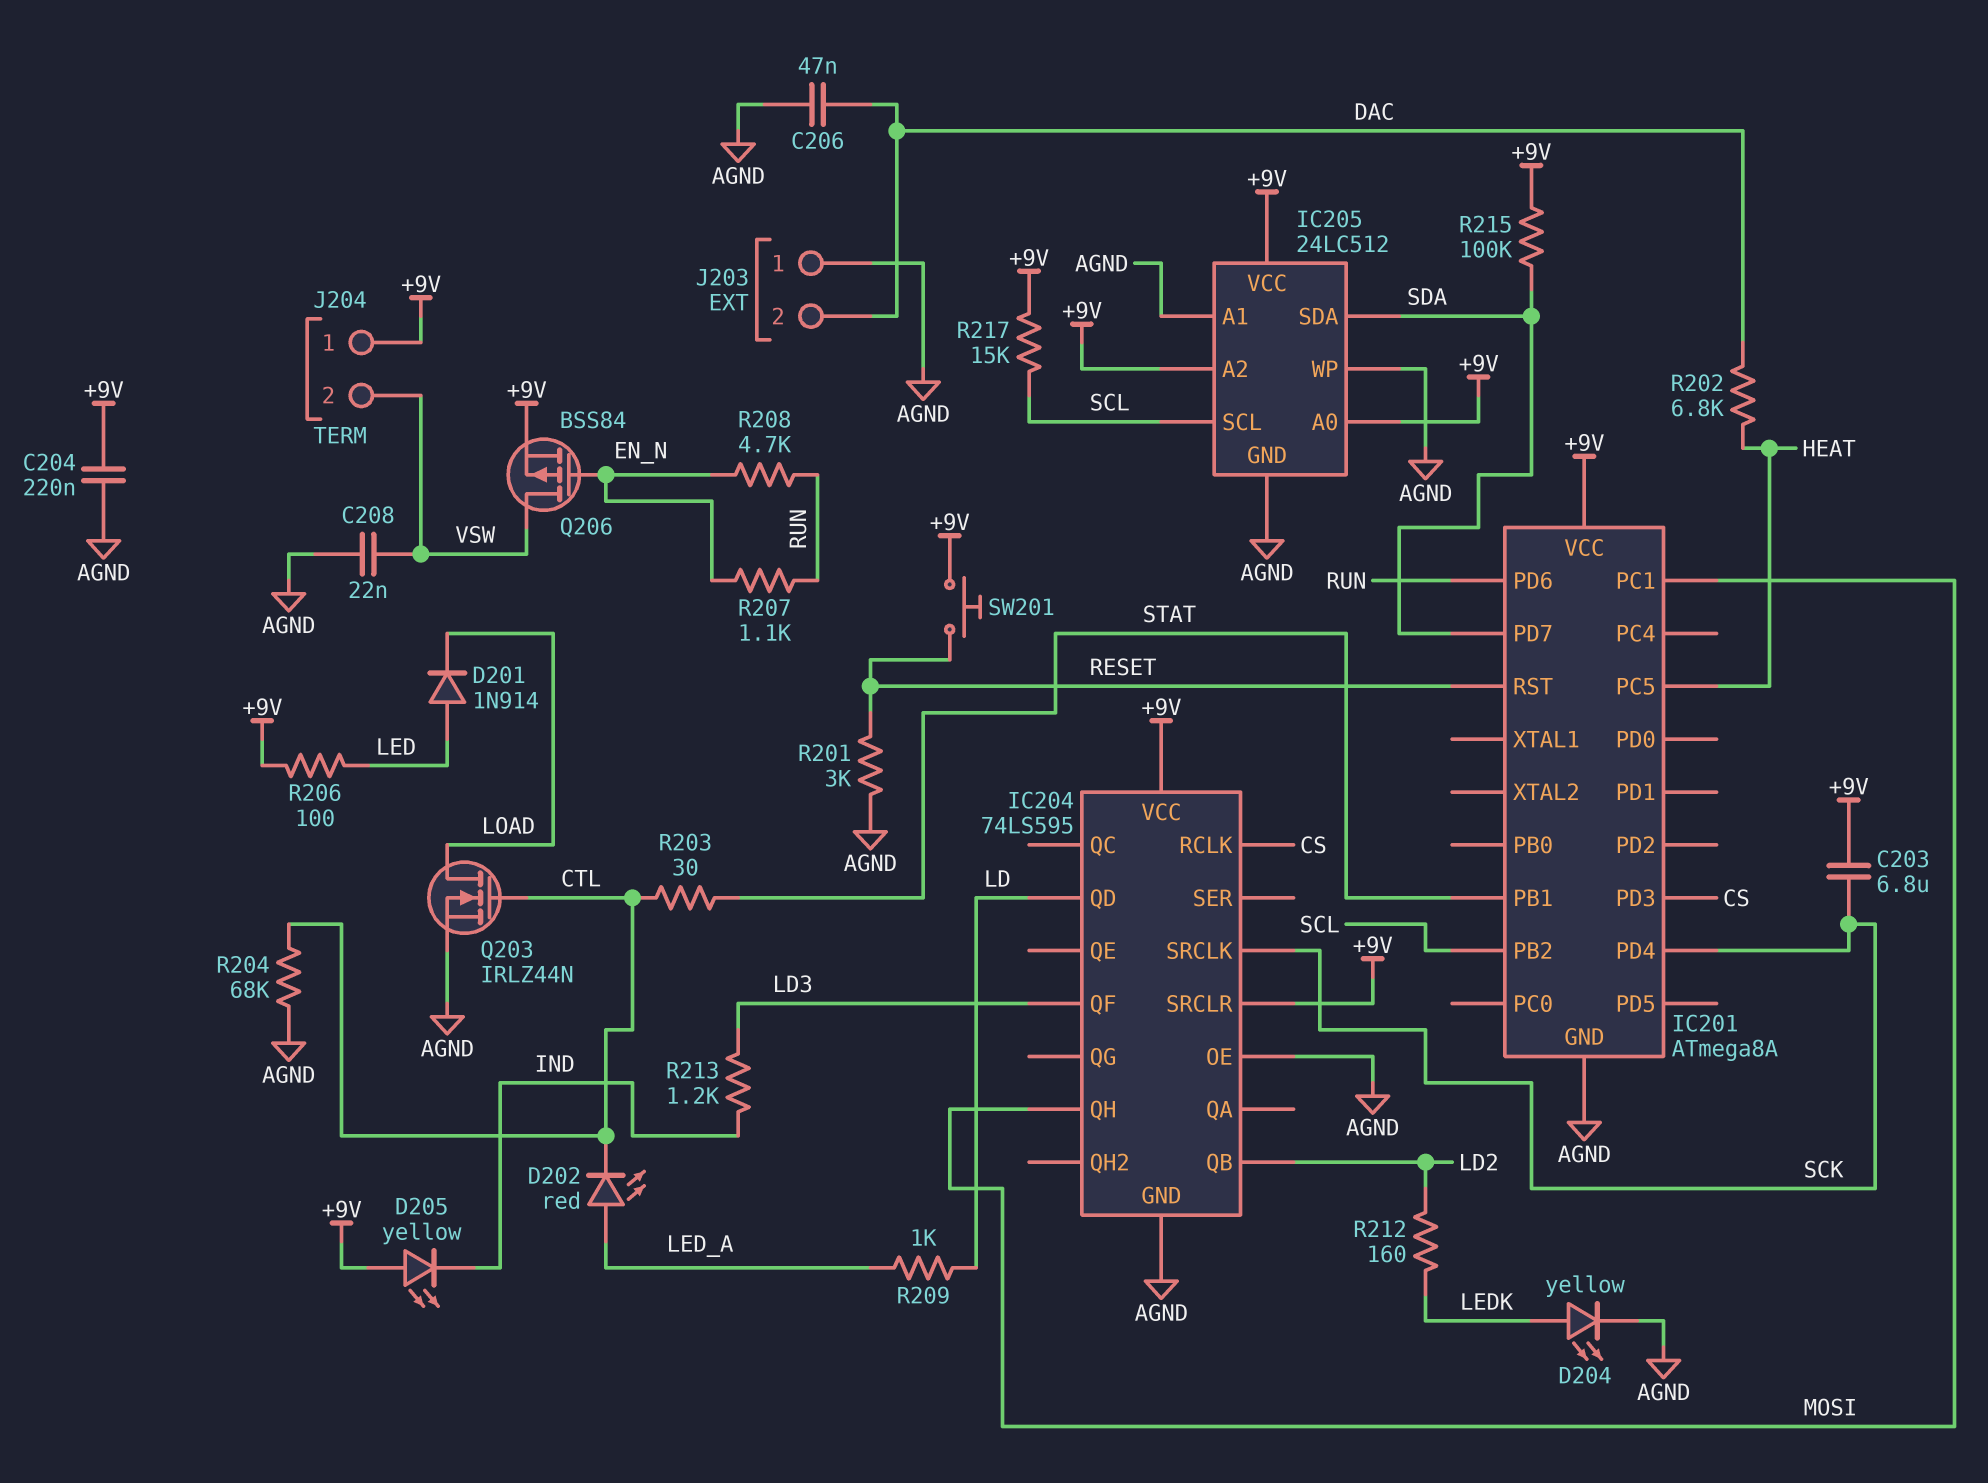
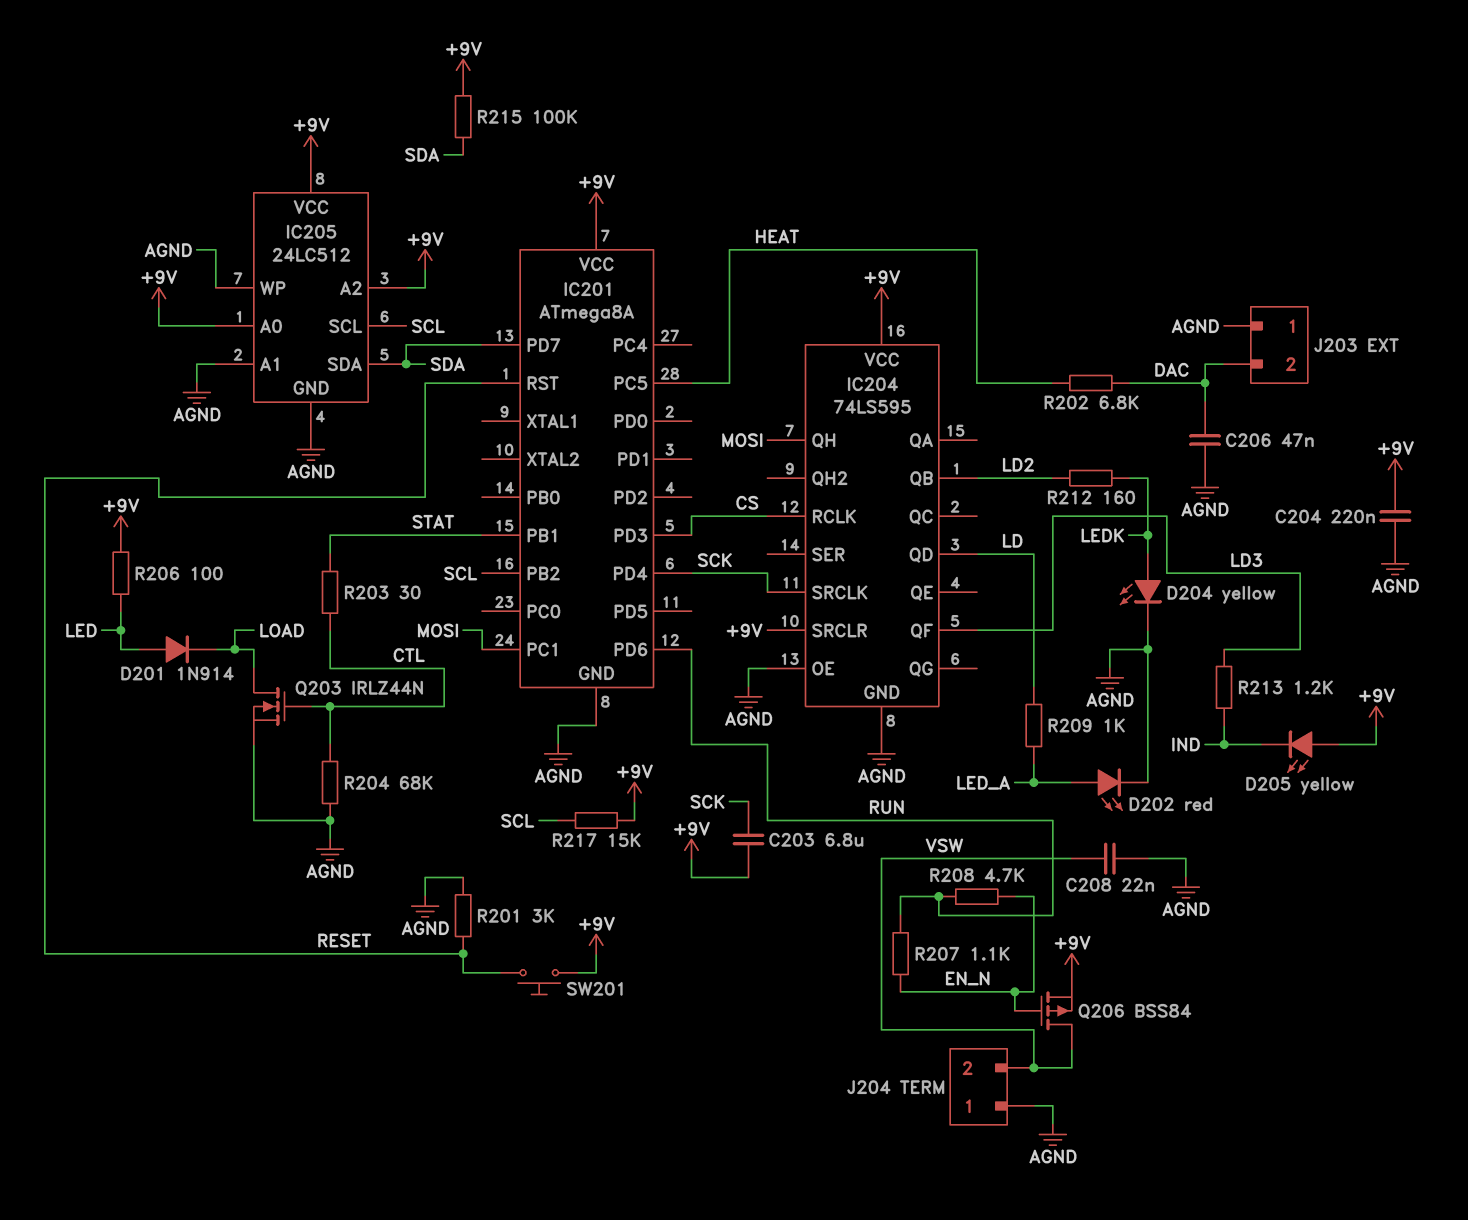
D202: LED red (A LED_A, K CTL) -> LED red (A LED_A, K AGND)
J204 pin 1: +9V -> AGND

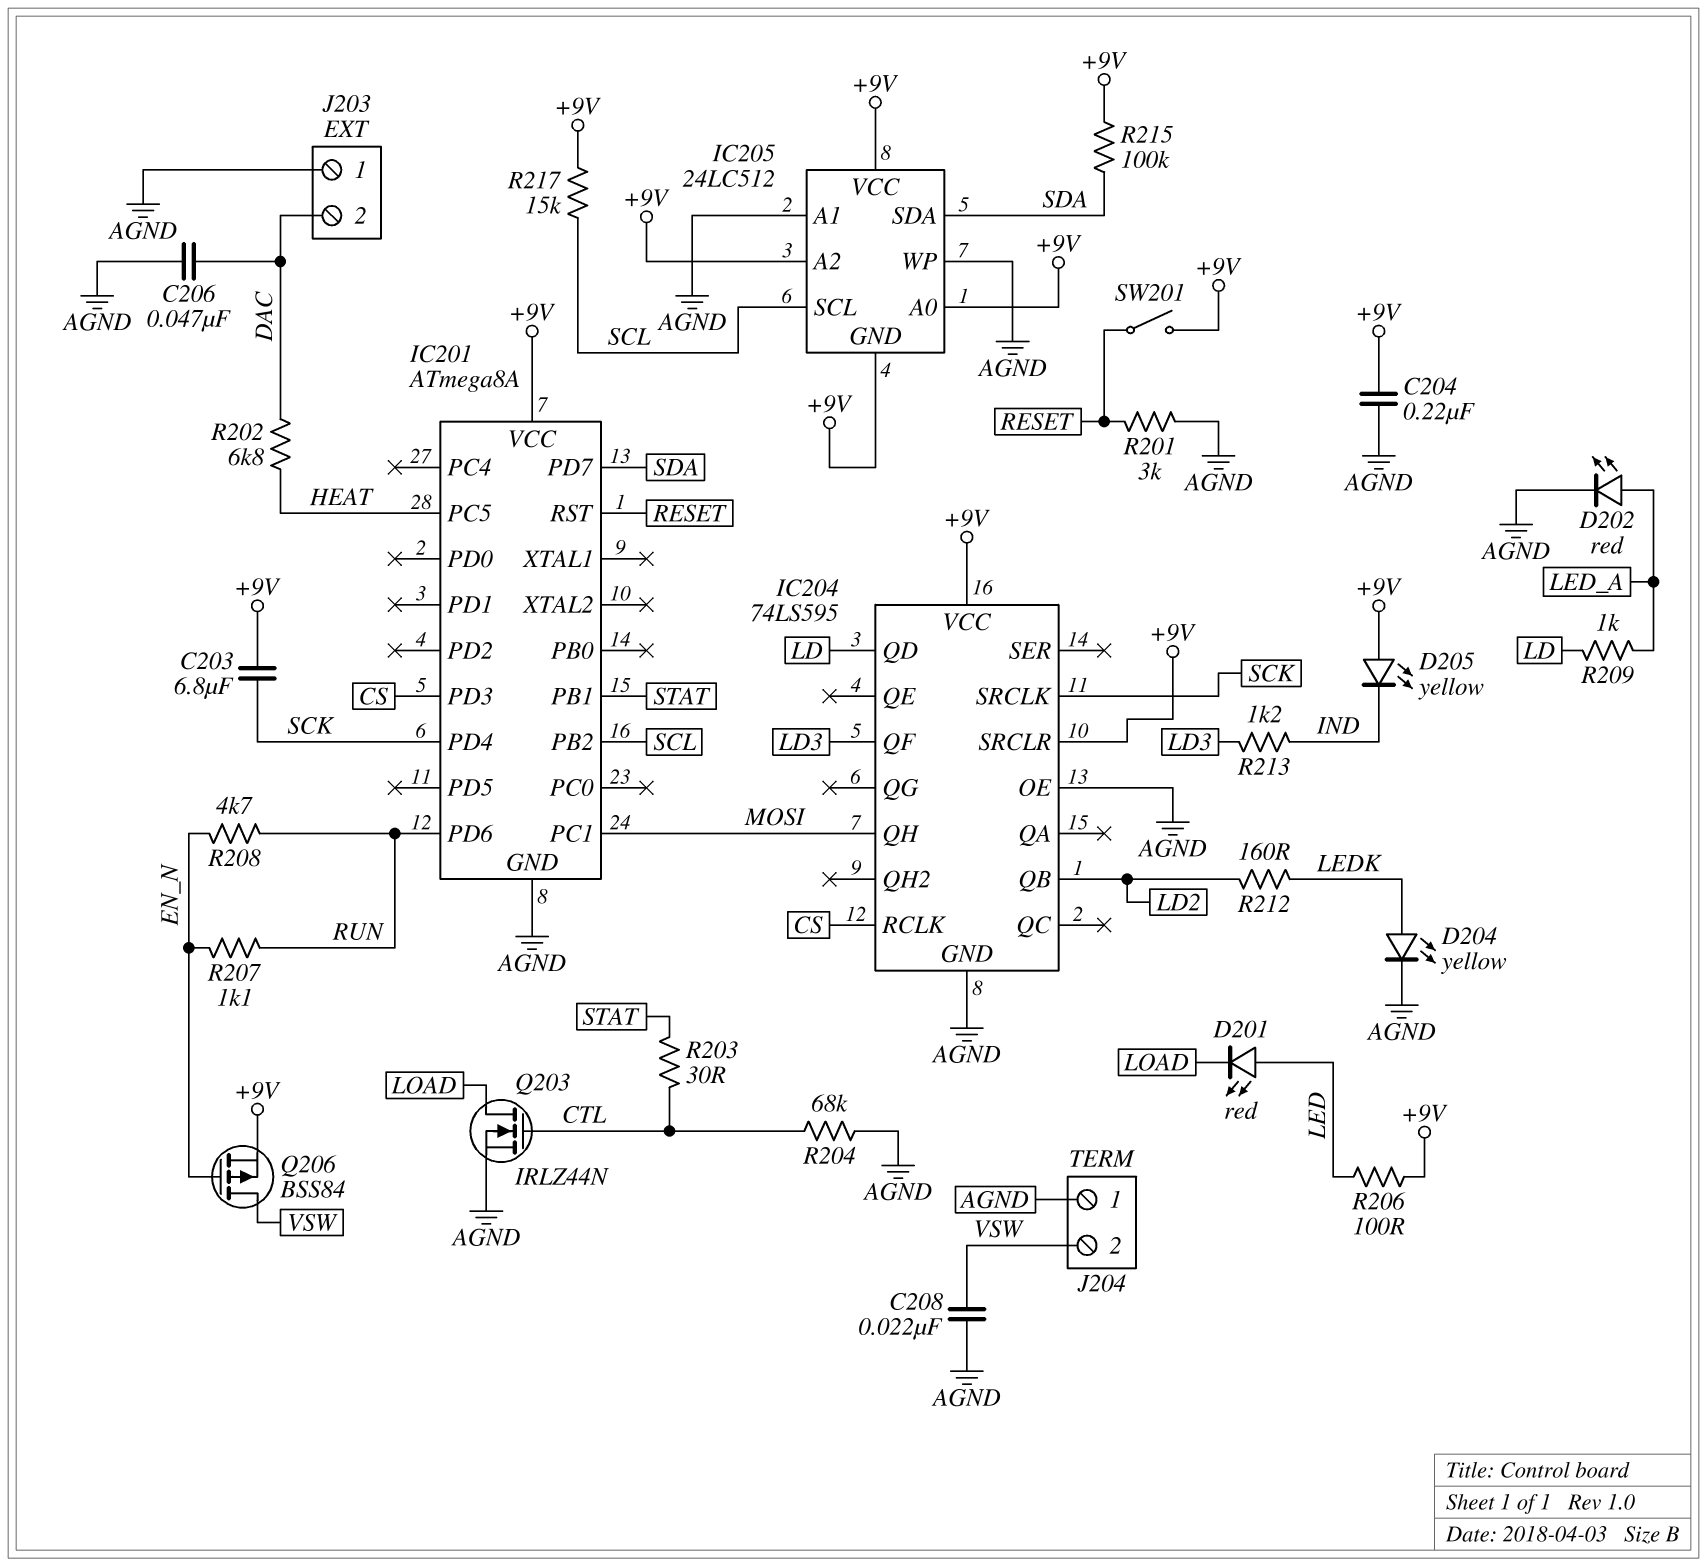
D201: diode 1N914 (A LED, K LOAD) -> LED red (A LED, K LOAD)
IC205 pin GND: AGND -> +9V
SW201: button (+9V, RESET) -> switch (+9V, RESET)

